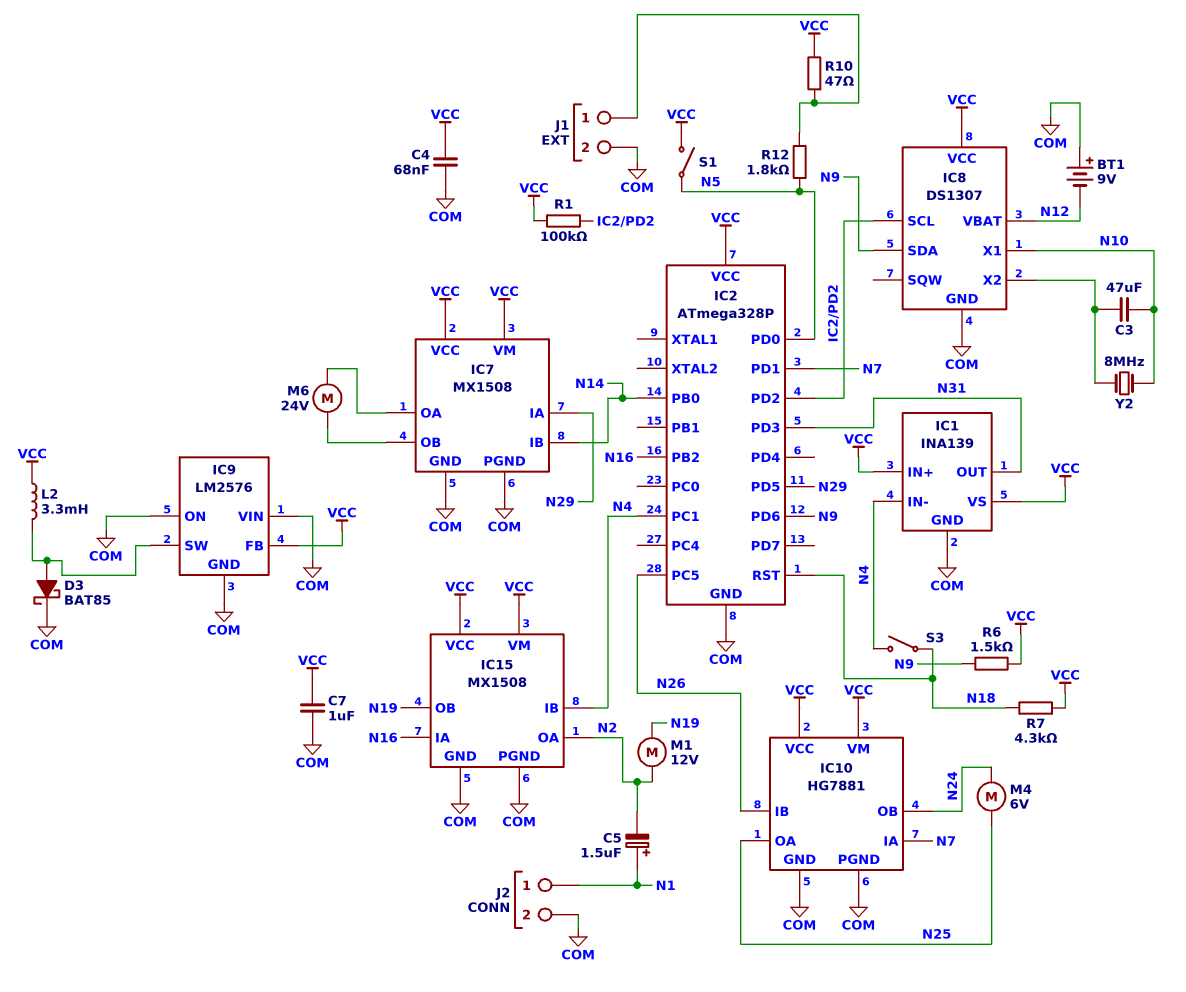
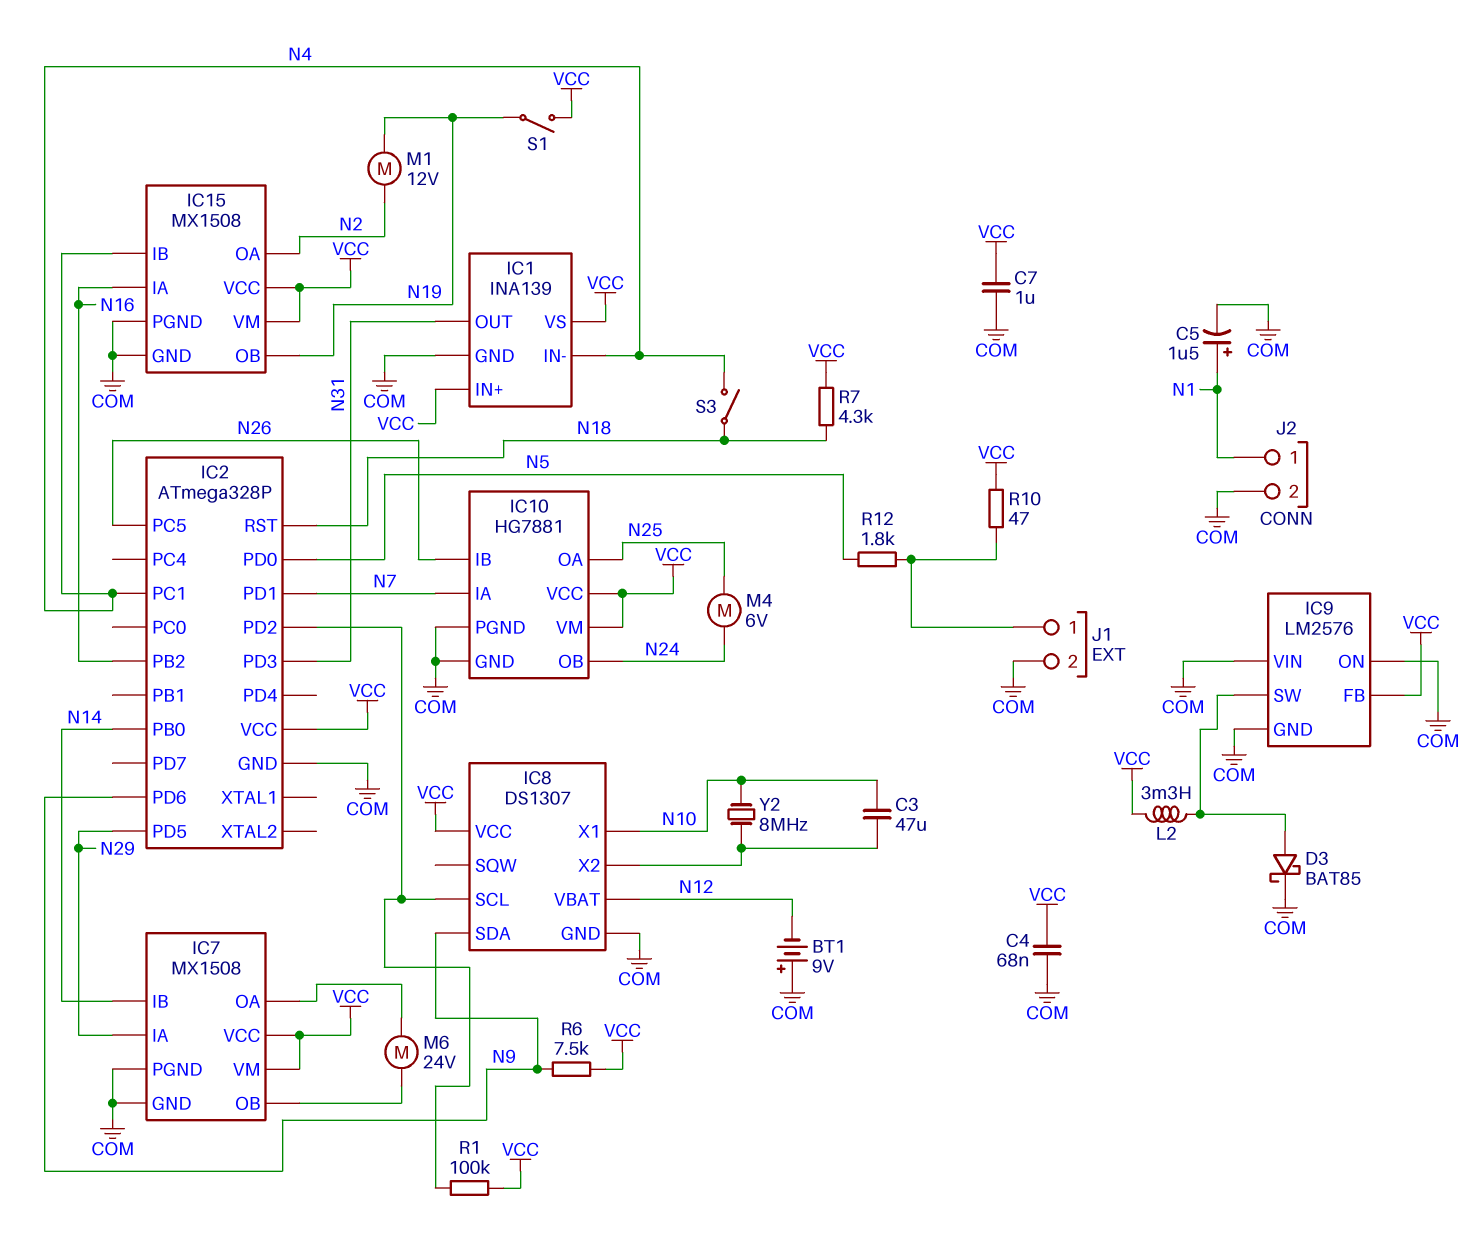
C5: 1.5uF (plus N1, minus N2) -> 1.5uF (plus N1, minus COM)
R6: 1.5k (N9, VCC) -> 7.5k (N9, VCC)
S1: switch (N5, VCC) -> switch (N19, VCC)

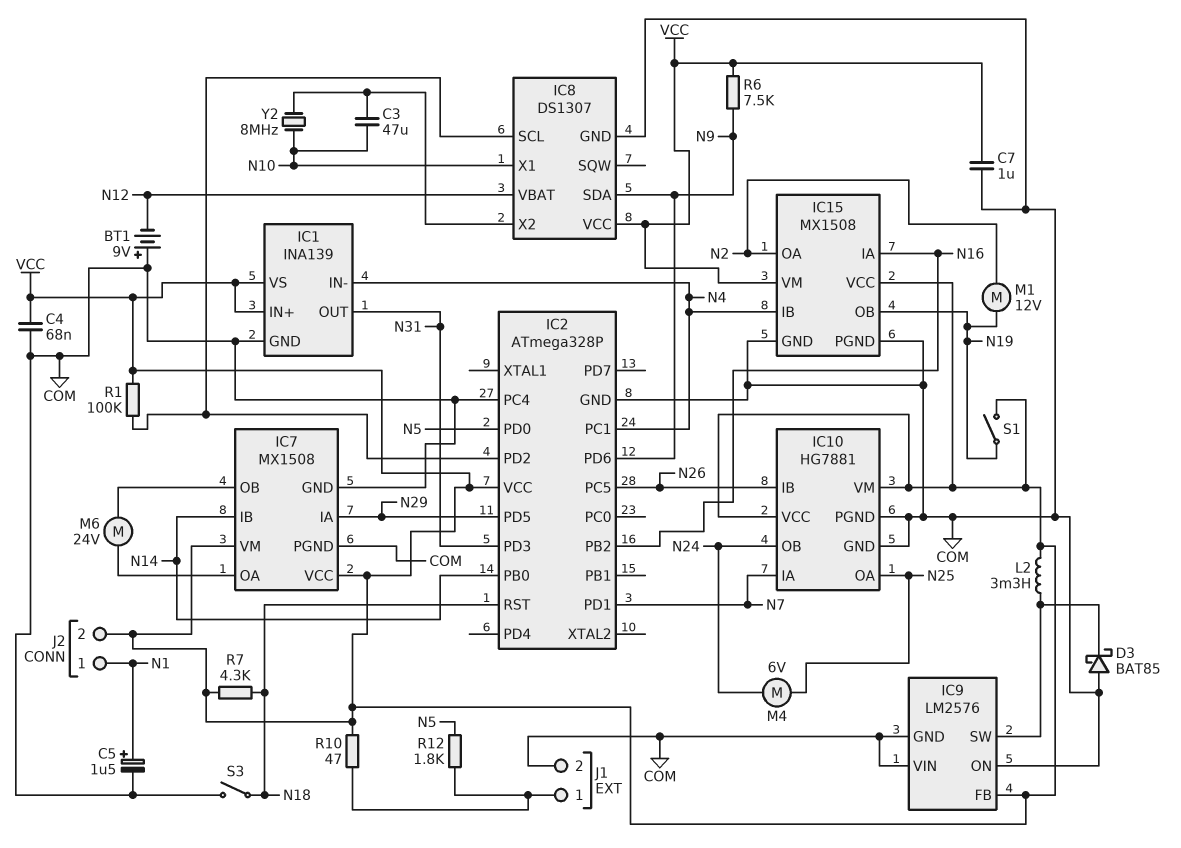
D3: schottky BAT85 (A IC9/SW, K COM) -> schottky BAT85 (A COM, K IC9/SW)
IC2 pin PC4: none -> COM
J2 pin 2: COM -> VCC
S3: switch (N4, N18) -> switch (COM, N18)

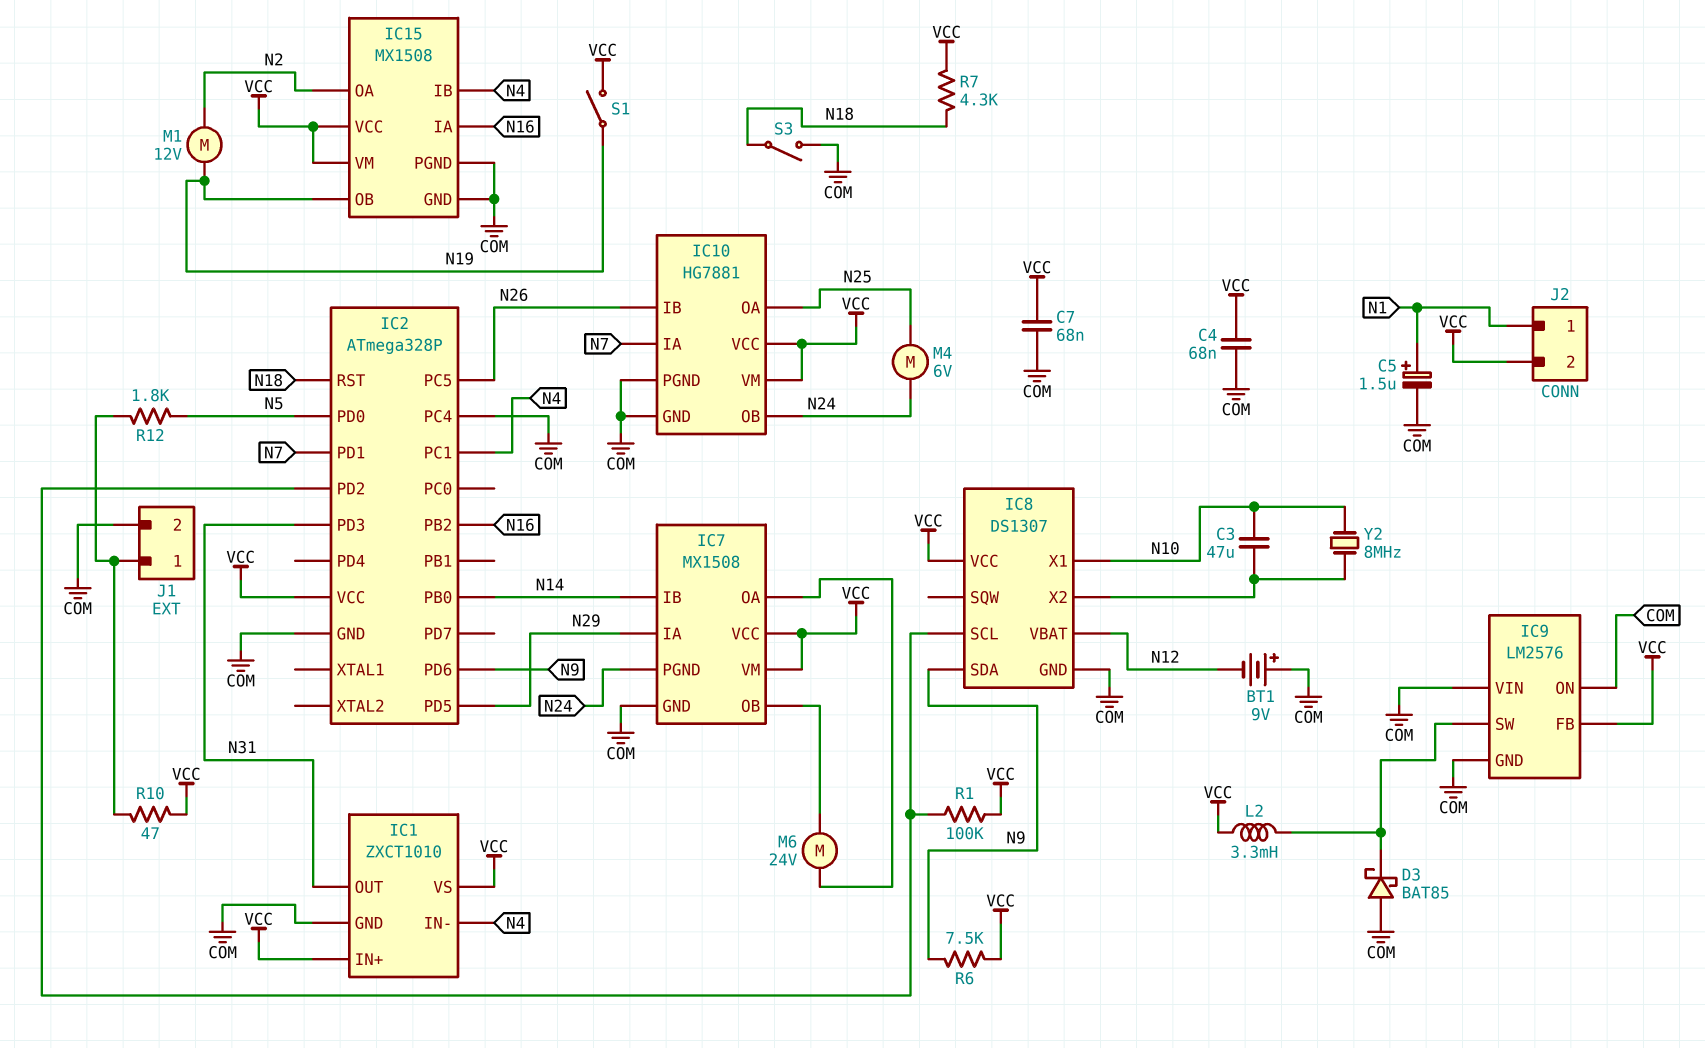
C7: 1uF (COM, VCC) -> 68nF (COM, VCC)
IC1: INA139 -> ZXCT1010
IC7 pin PGND: COM -> N24

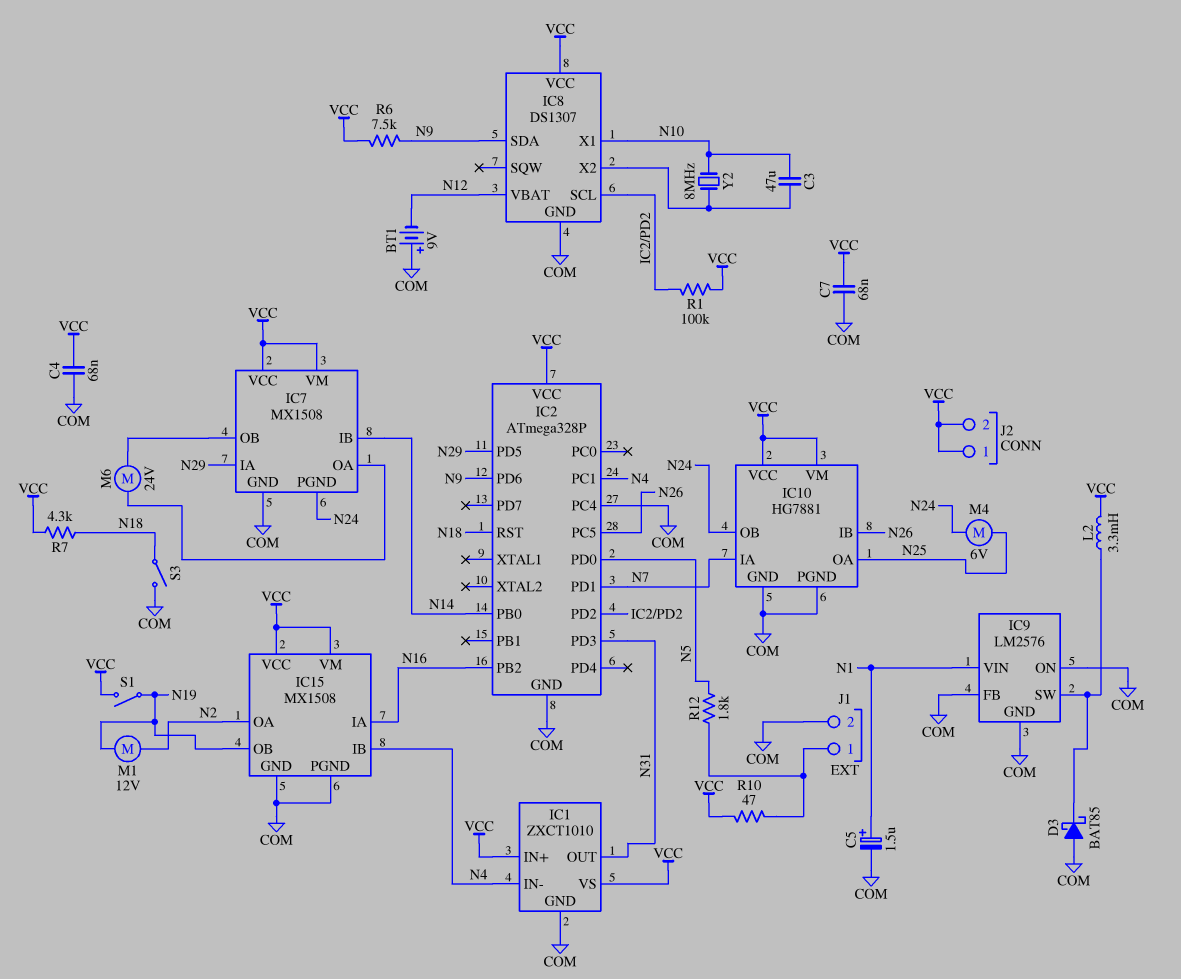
IC9 pin FB: VCC -> COM
IC9 pin VIN: COM -> N1
J2 pin 1: N1 -> VCC

